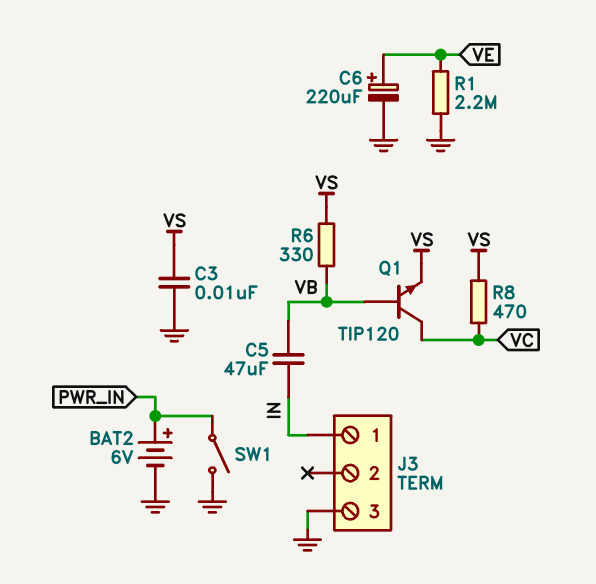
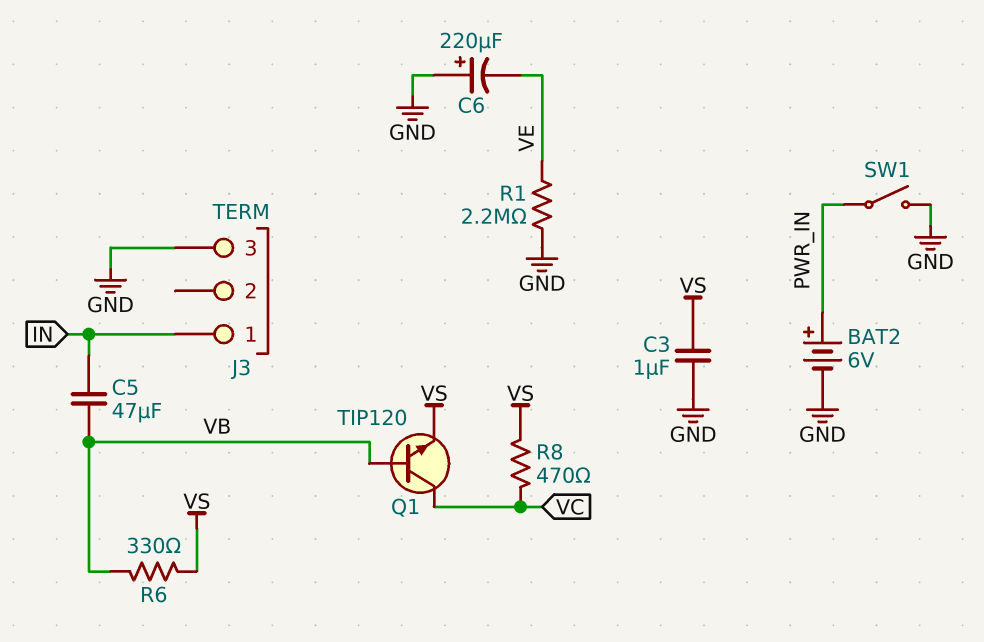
C3: 10nF (GND, VS) -> 1uF (GND, VS)
C6: 220uF (plus VE, minus GND) -> 220uF (plus GND, minus VE)

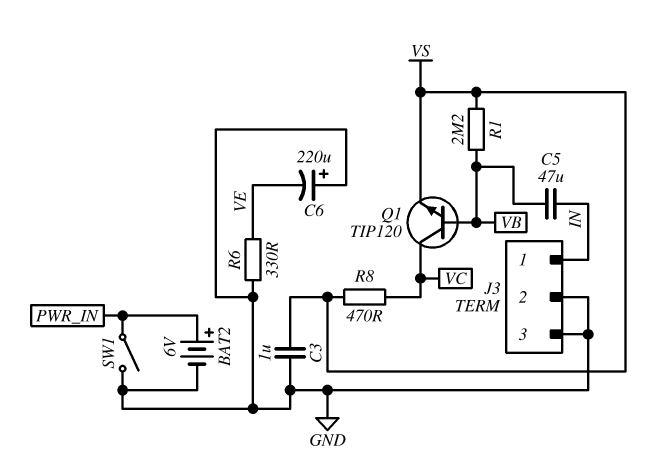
J3 pin 2: none -> GND
R1: 2.2M (GND, VE) -> 2.2M (VB, VS)
R6: 330 (VB, VS) -> 330 (GND, VE)

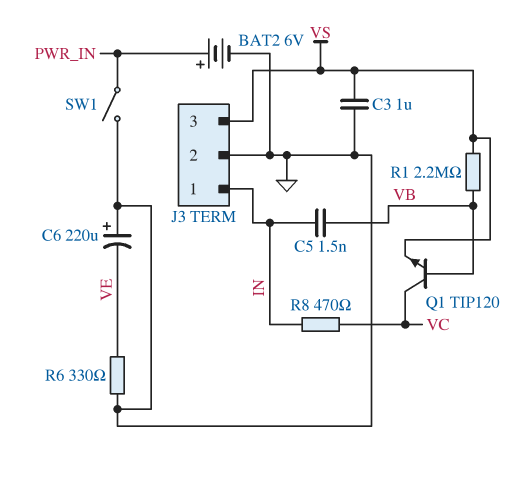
C5: 47uF (IN, VB) -> 1.5nF (IN, VB)
J3 pin 3: GND -> VS
R8: 470 (VC, VS) -> 470 (IN, VC)

